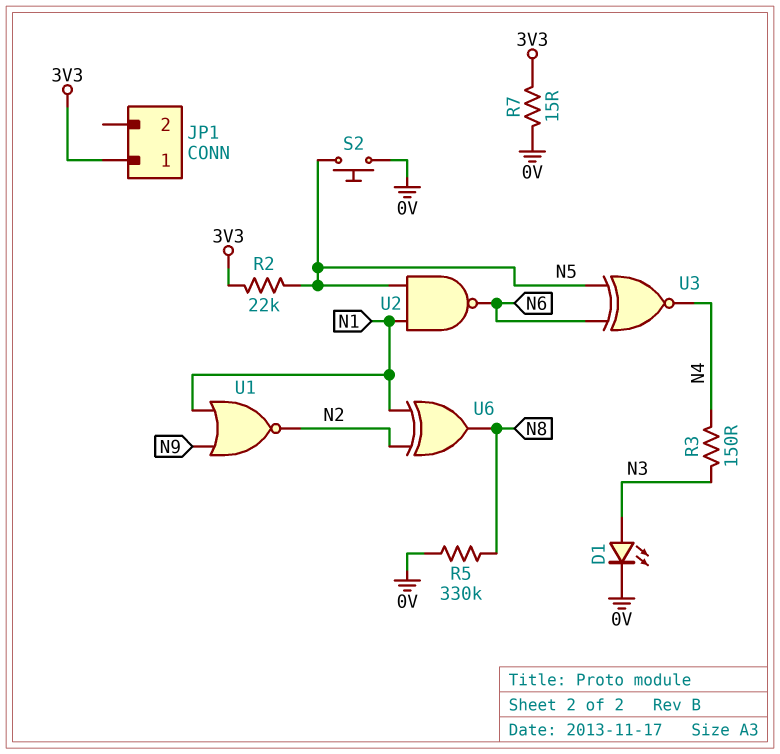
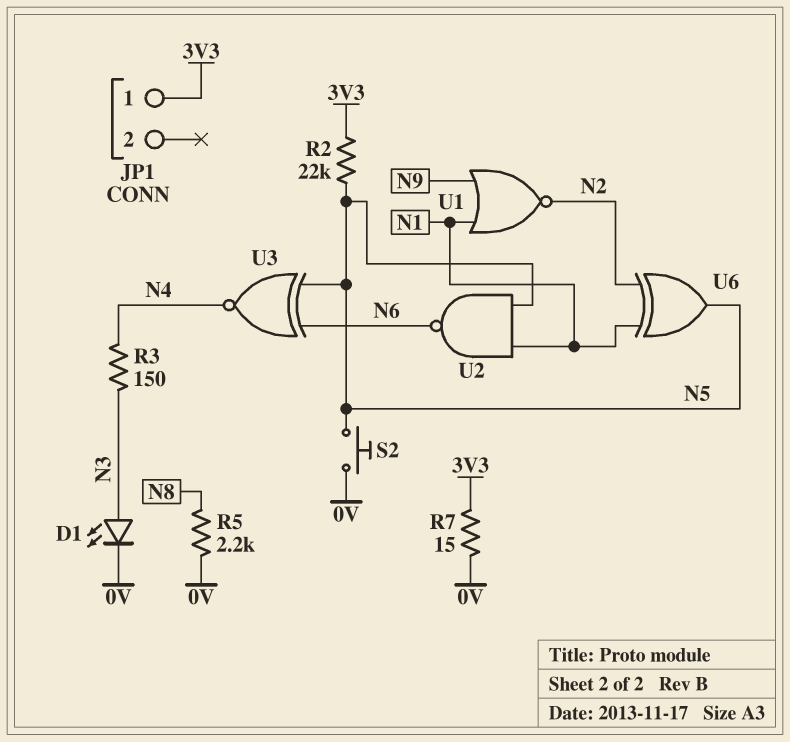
R5: 330k (0V, N8) -> 2.2k (0V, N8)
U6: XOR (in N1, in N2, out N8) -> XOR (in N1, in N2, out N5)

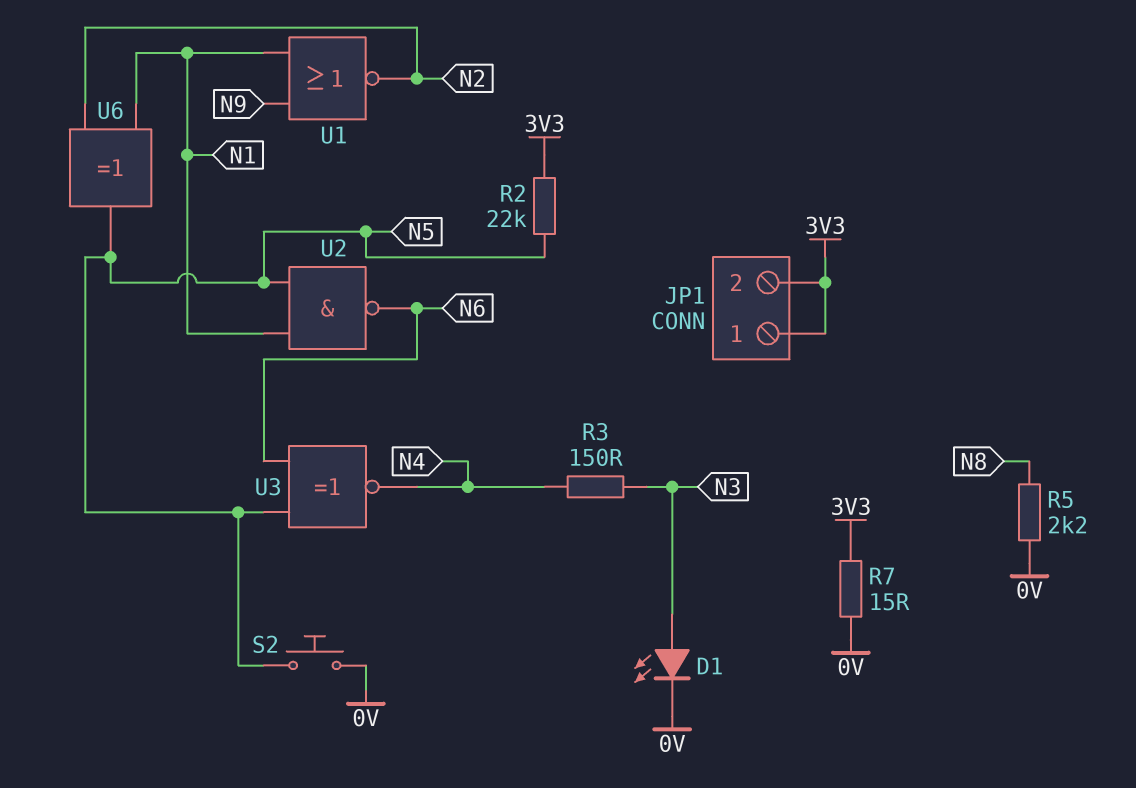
JP1 pin 2: none -> 3V3

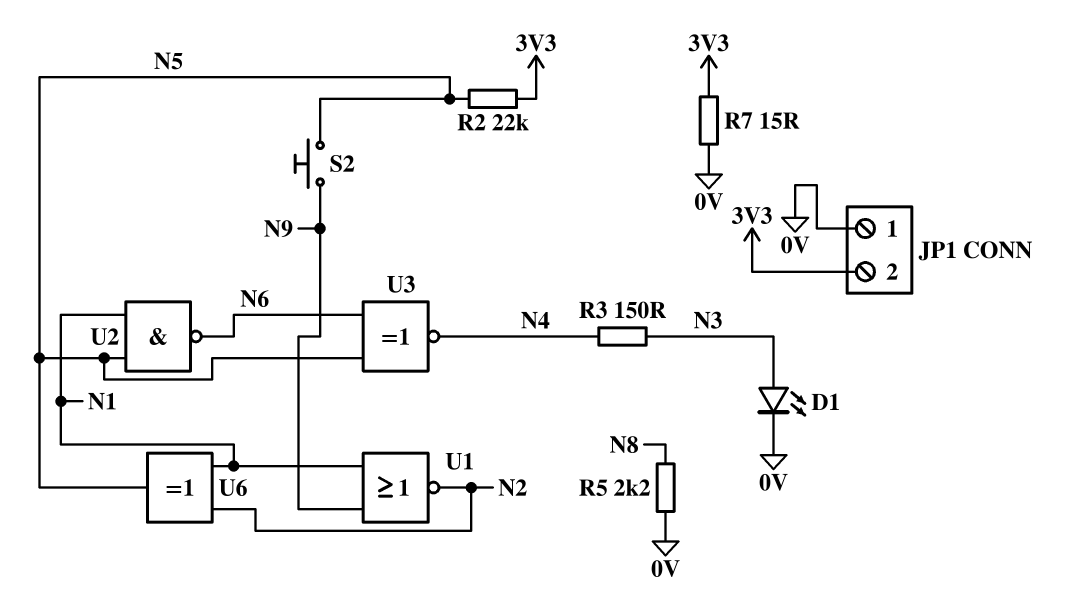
JP1 pin 1: 3V3 -> 0V
S2: button (0V, N5) -> button (N5, N9)

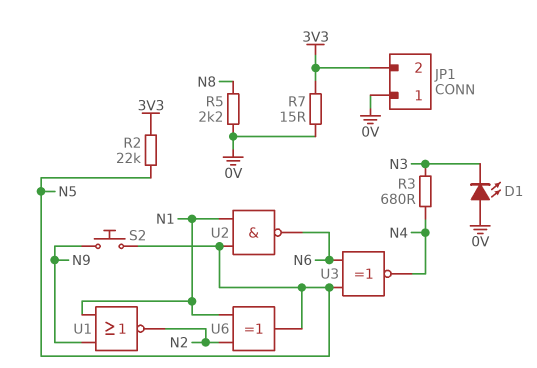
D1: LED (A N3, K 0V) -> LED (A 0V, K N3)
R3: 150 (N3, N4) -> 680 (N3, N4)

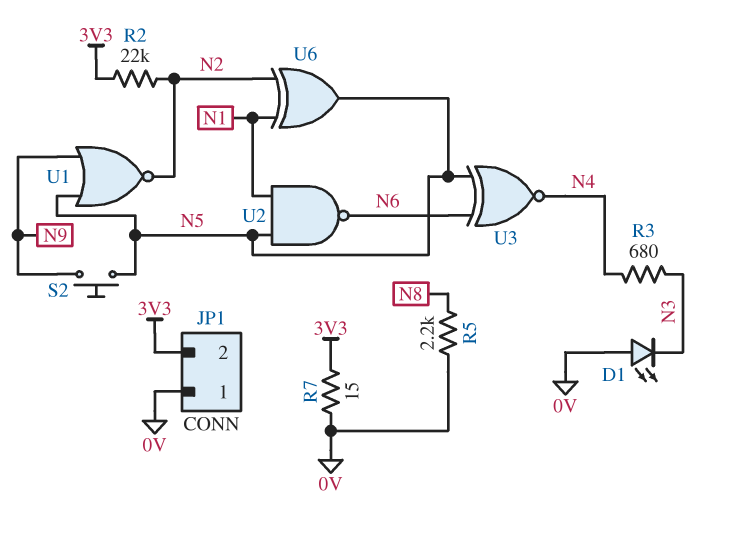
R2: 22k (3V3, N5) -> 22k (3V3, N2)
U1: NOR (in N1, in N9, out N2) -> NOR (in N5, in N9, out N2)

